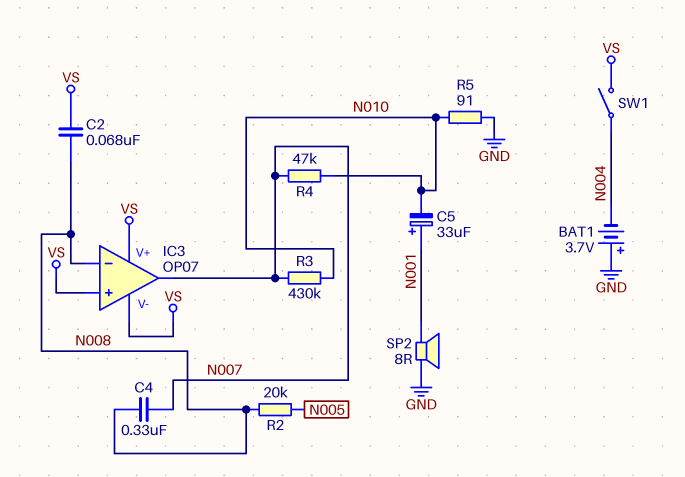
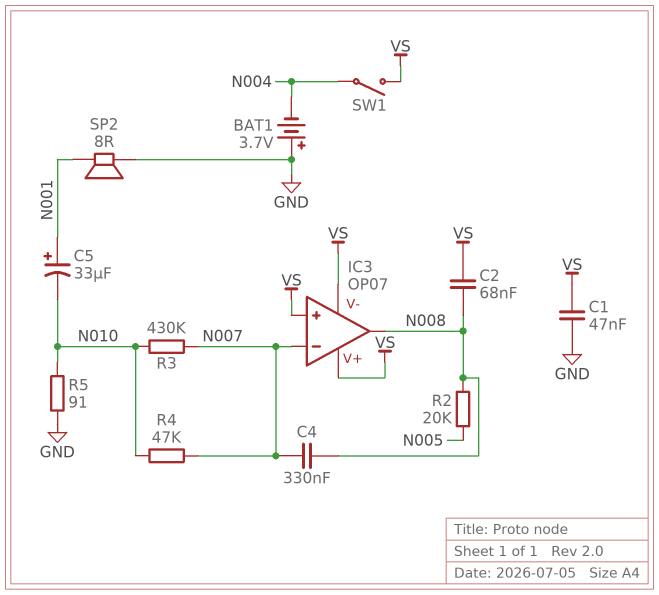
C1: none -> 47nF (GND, VS)
IC3 pin in-: N008 -> N007
IC3 pin out: N007 -> N008

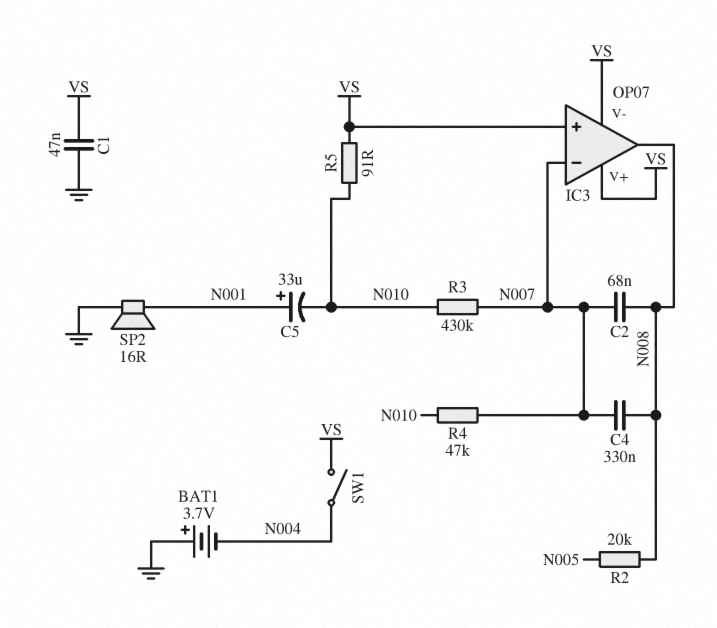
C2: 68nF (N008, VS) -> 68nF (N007, N008)
R5: 91 (GND, N010) -> 91 (N010, VS)
SP2: speaker 8R (GND, N001) -> speaker 16R (GND, N001)

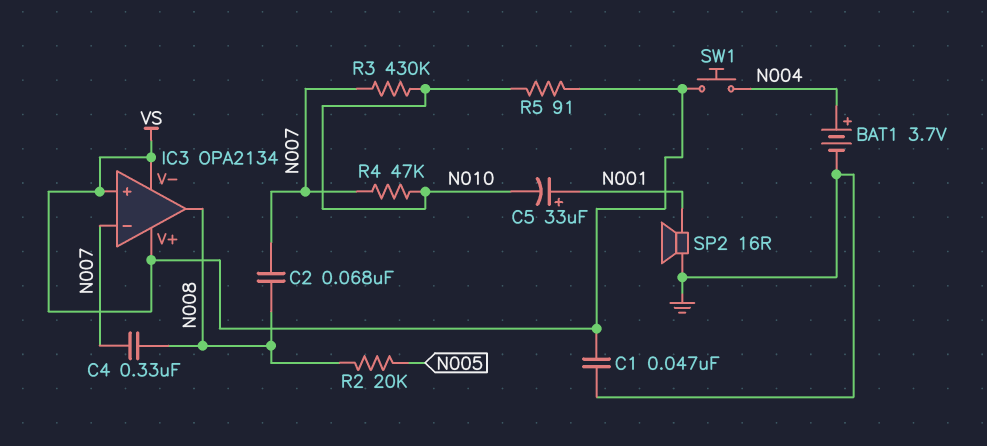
BAT1: 3.7V (plus GND, minus N004) -> 3.7V (plus N004, minus GND)
IC3: OP07 -> OPA2134
SW1: switch (N004, VS) -> button (N004, VS)

